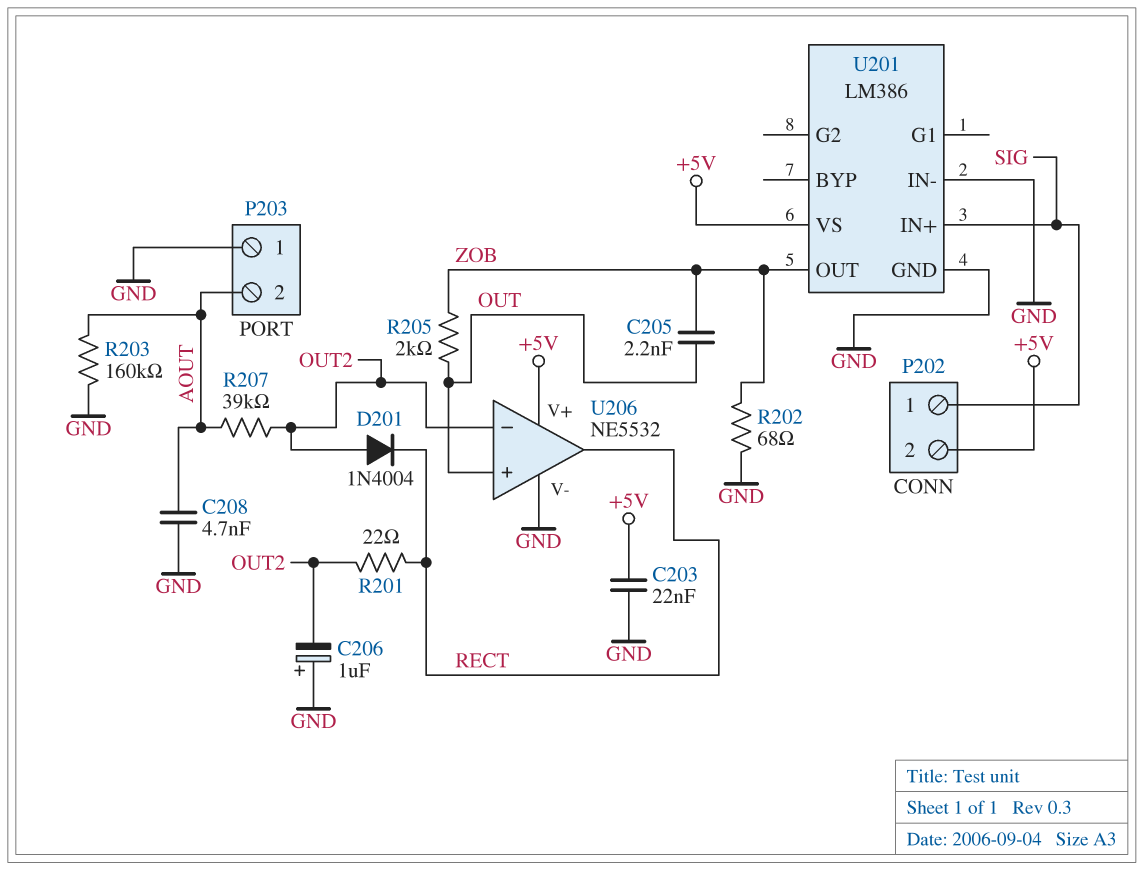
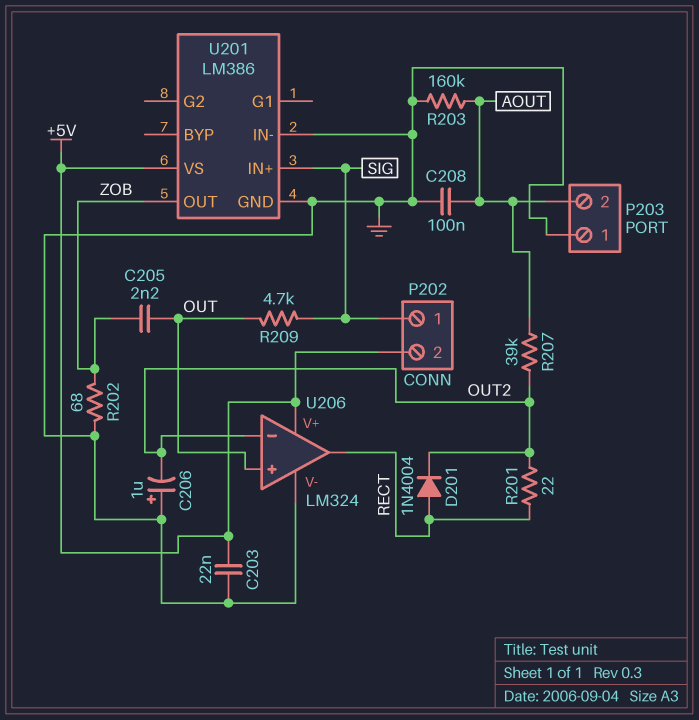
C208: 4.7nF (AOUT, GND) -> 100nF (AOUT, GND)
D201: diode 1N4004 (A OUT2, K RECT) -> diode 1N4004 (A RECT, K OUT2)
R205: 2k (OUT, ZOB) -> none
R209: none -> 4.7k (OUT, SIG)
U206: NE5532 -> LM324

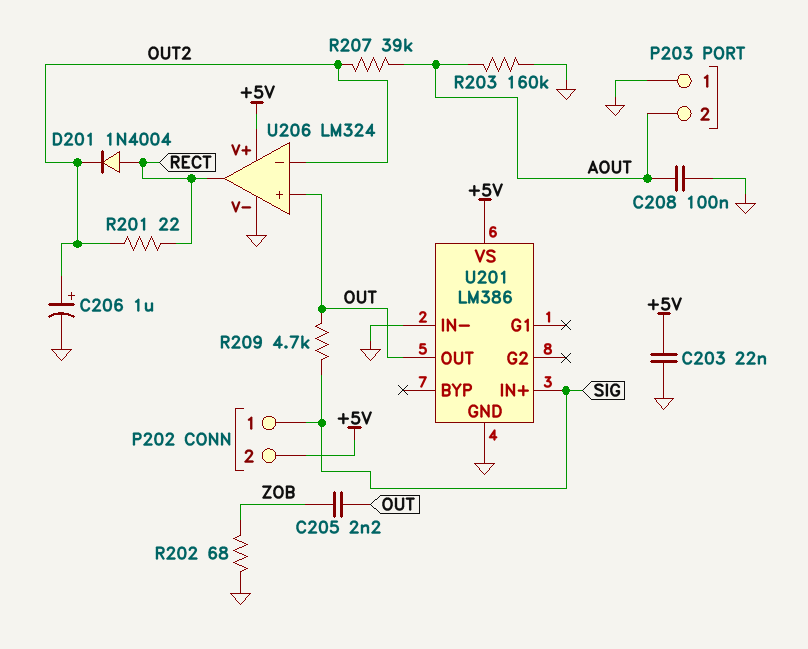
C206: 1uF (plus GND, minus OUT2) -> 1uF (plus OUT2, minus GND)
U201 pin OUT: ZOB -> OUT

